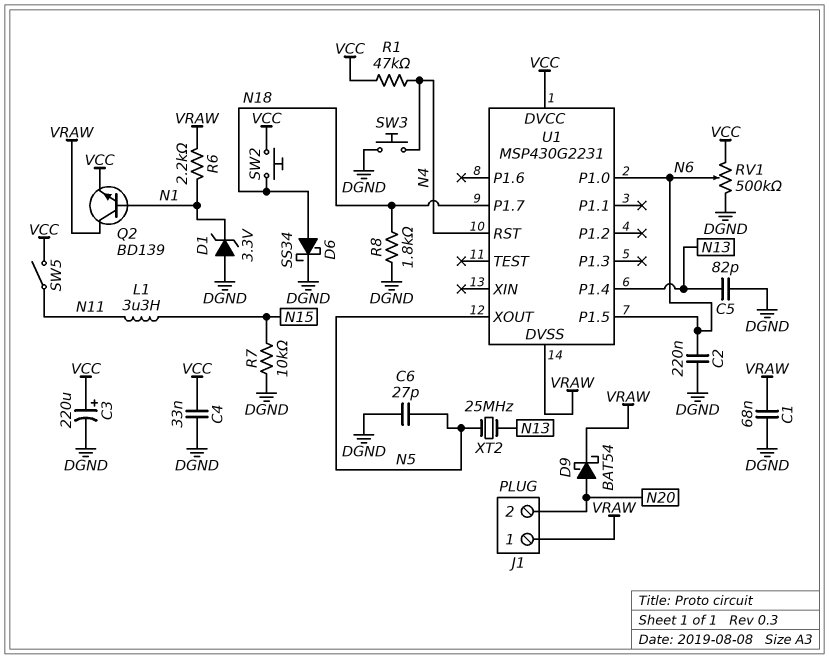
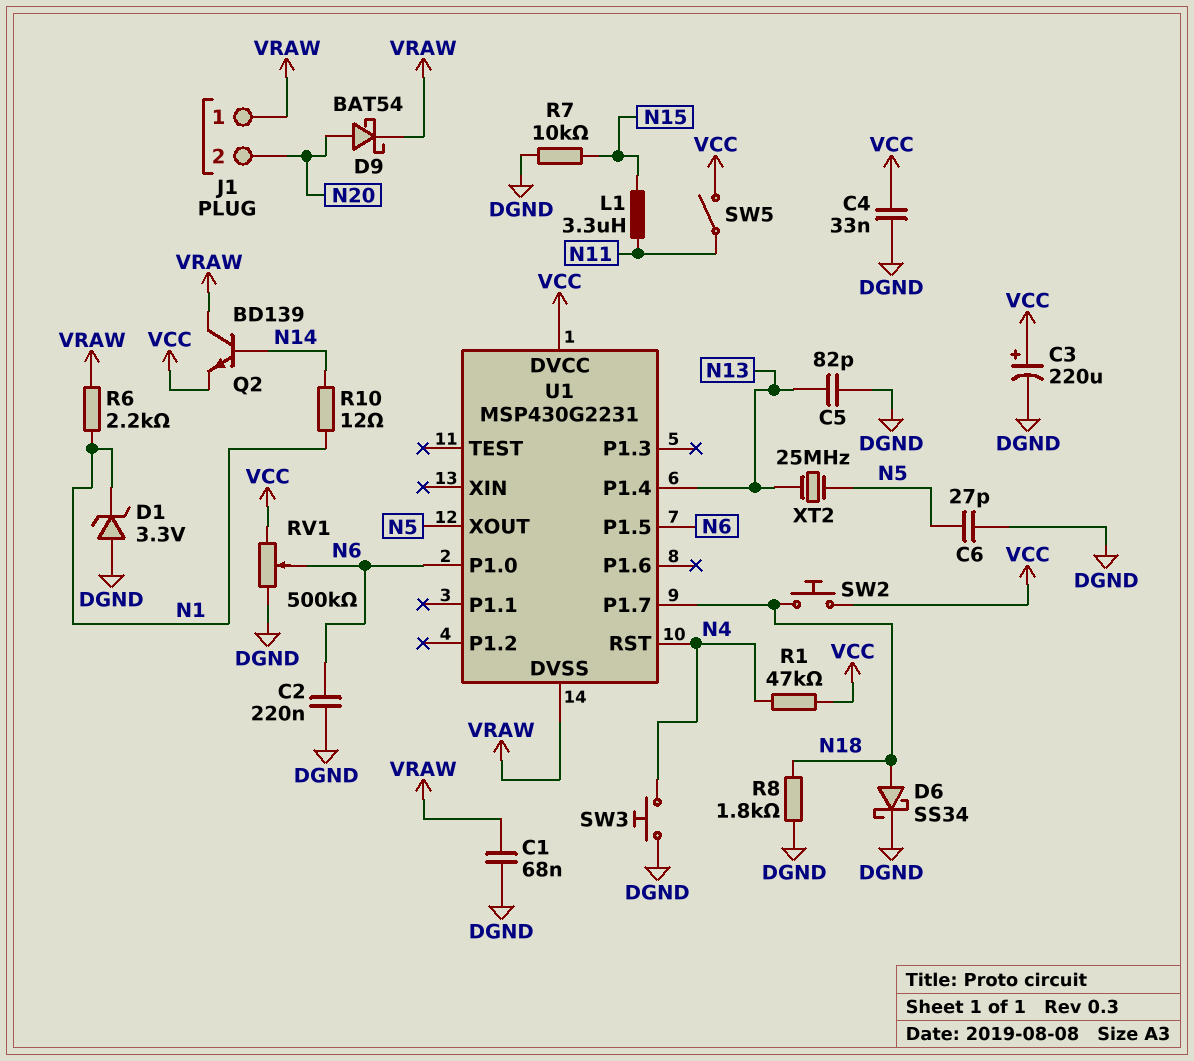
Q2: NPN BD139 (B N1, C VRAW, E VCC) -> NPN BD139 (B N14, C VRAW, E VCC)
R10: none -> 12 (N1, N14)

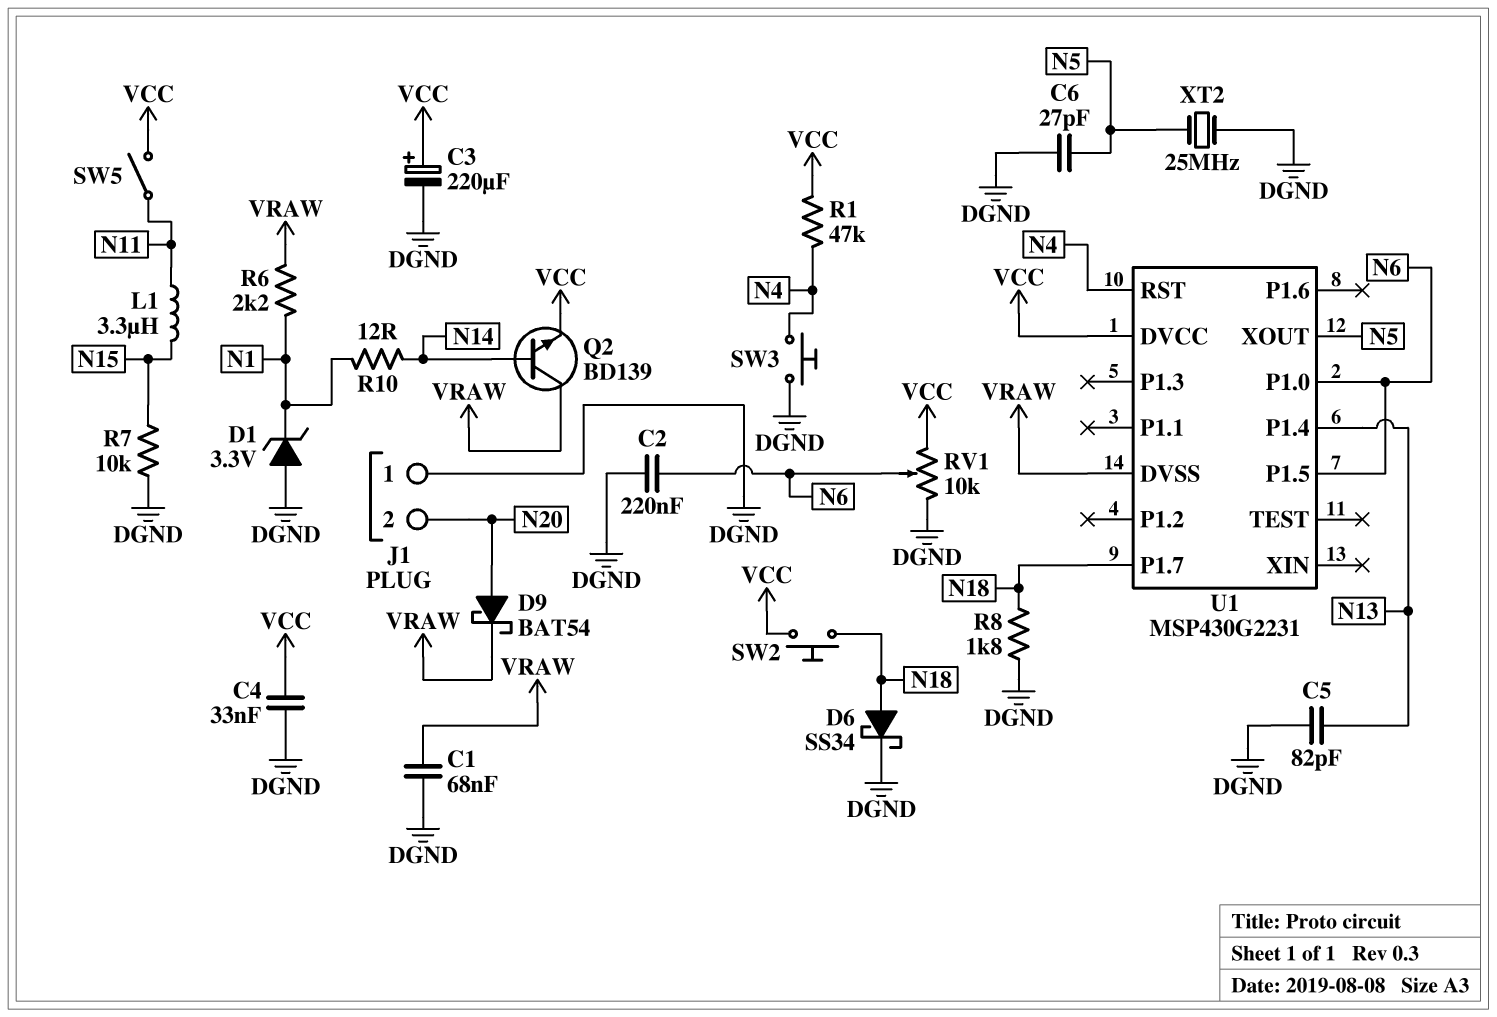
J1 pin 1: VRAW -> DGND
RV1: 500k (DGND, VCC, wiper N6) -> 10k (DGND, VCC, wiper N6)
XT2: 25MHz (N5, N13) -> 25MHz (DGND, N5)

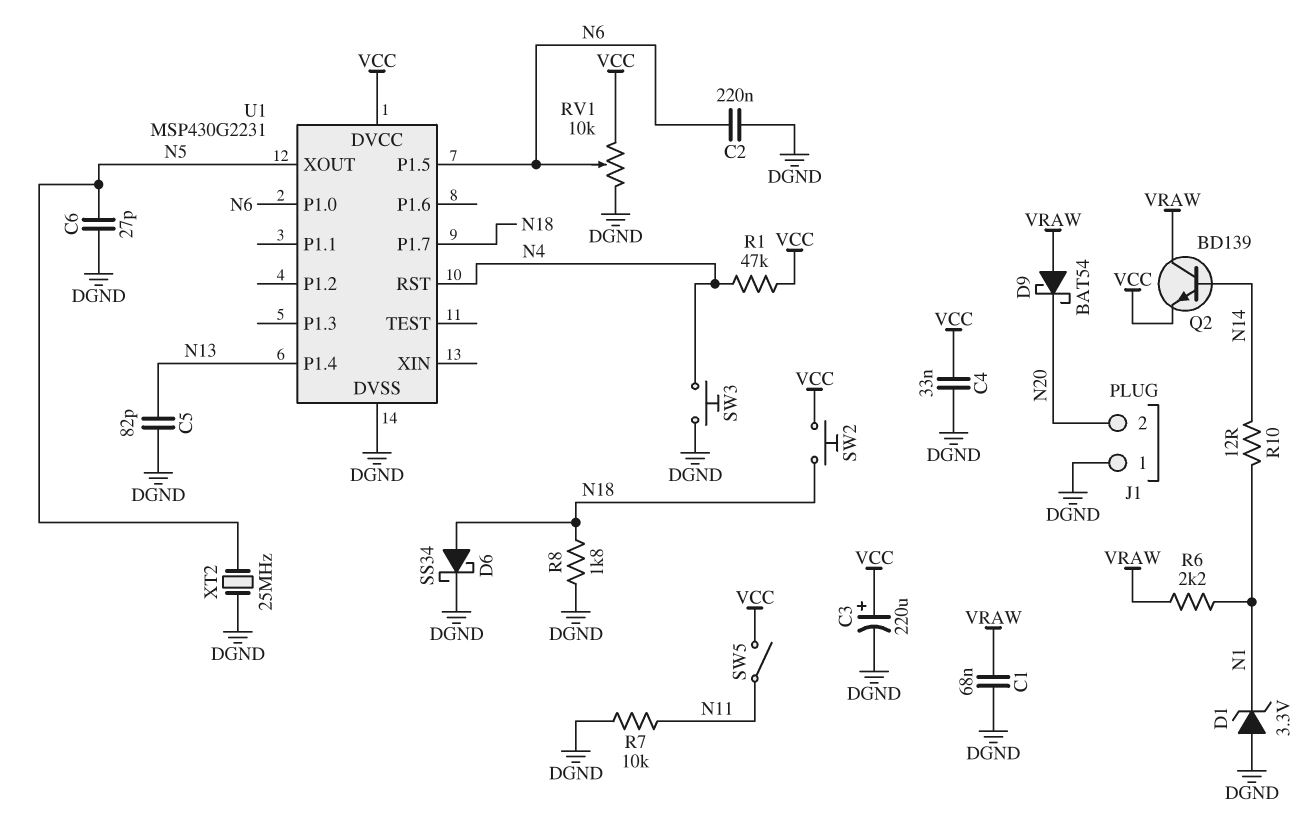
D9: schottky BAT54 (A N20, K VRAW) -> schottky BAT54 (A VRAW, K N20)
L1: 3.3uH (N11, N15) -> none
R7: 10k (DGND, N15) -> 10k (DGND, N11)
U1 pin DVSS: VRAW -> DGND

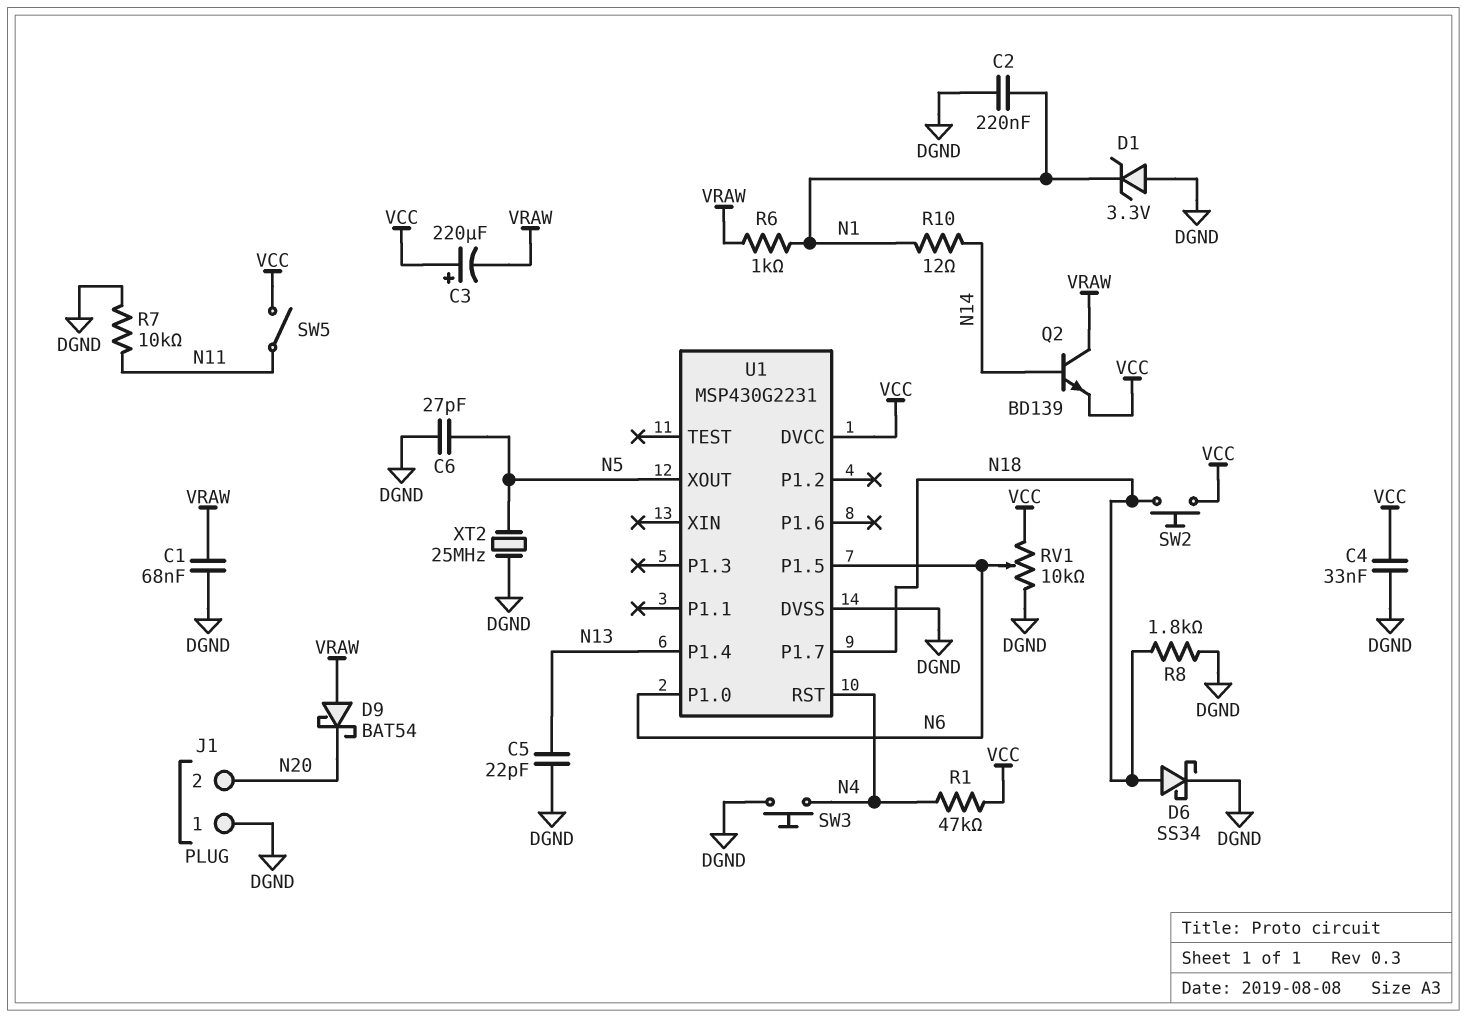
C2: 220nF (DGND, N6) -> 220nF (DGND, N1)
C3: 220uF (plus VCC, minus DGND) -> 220uF (plus VCC, minus VRAW)
C5: 82pF (DGND, N13) -> 22pF (DGND, N13)
R6: 2.2k (N1, VRAW) -> 1k (N1, VRAW)

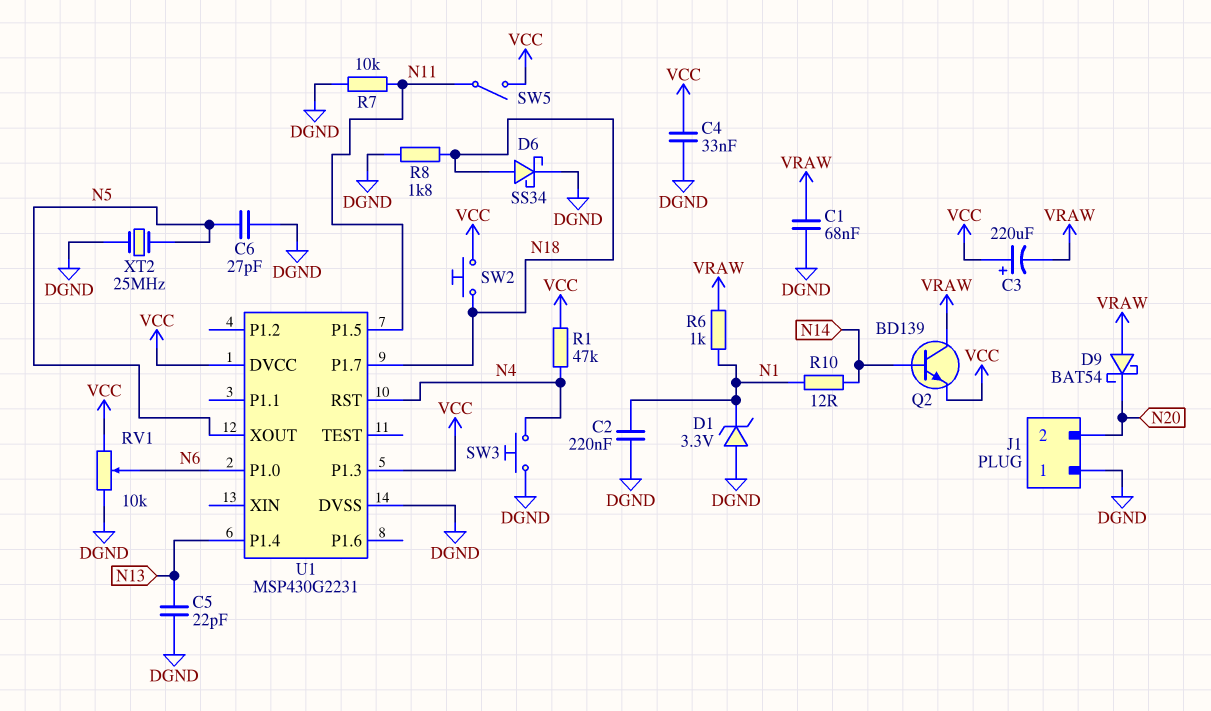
U1 pin P1.3: none -> VCC
U1 pin P1.5: N6 -> N11

